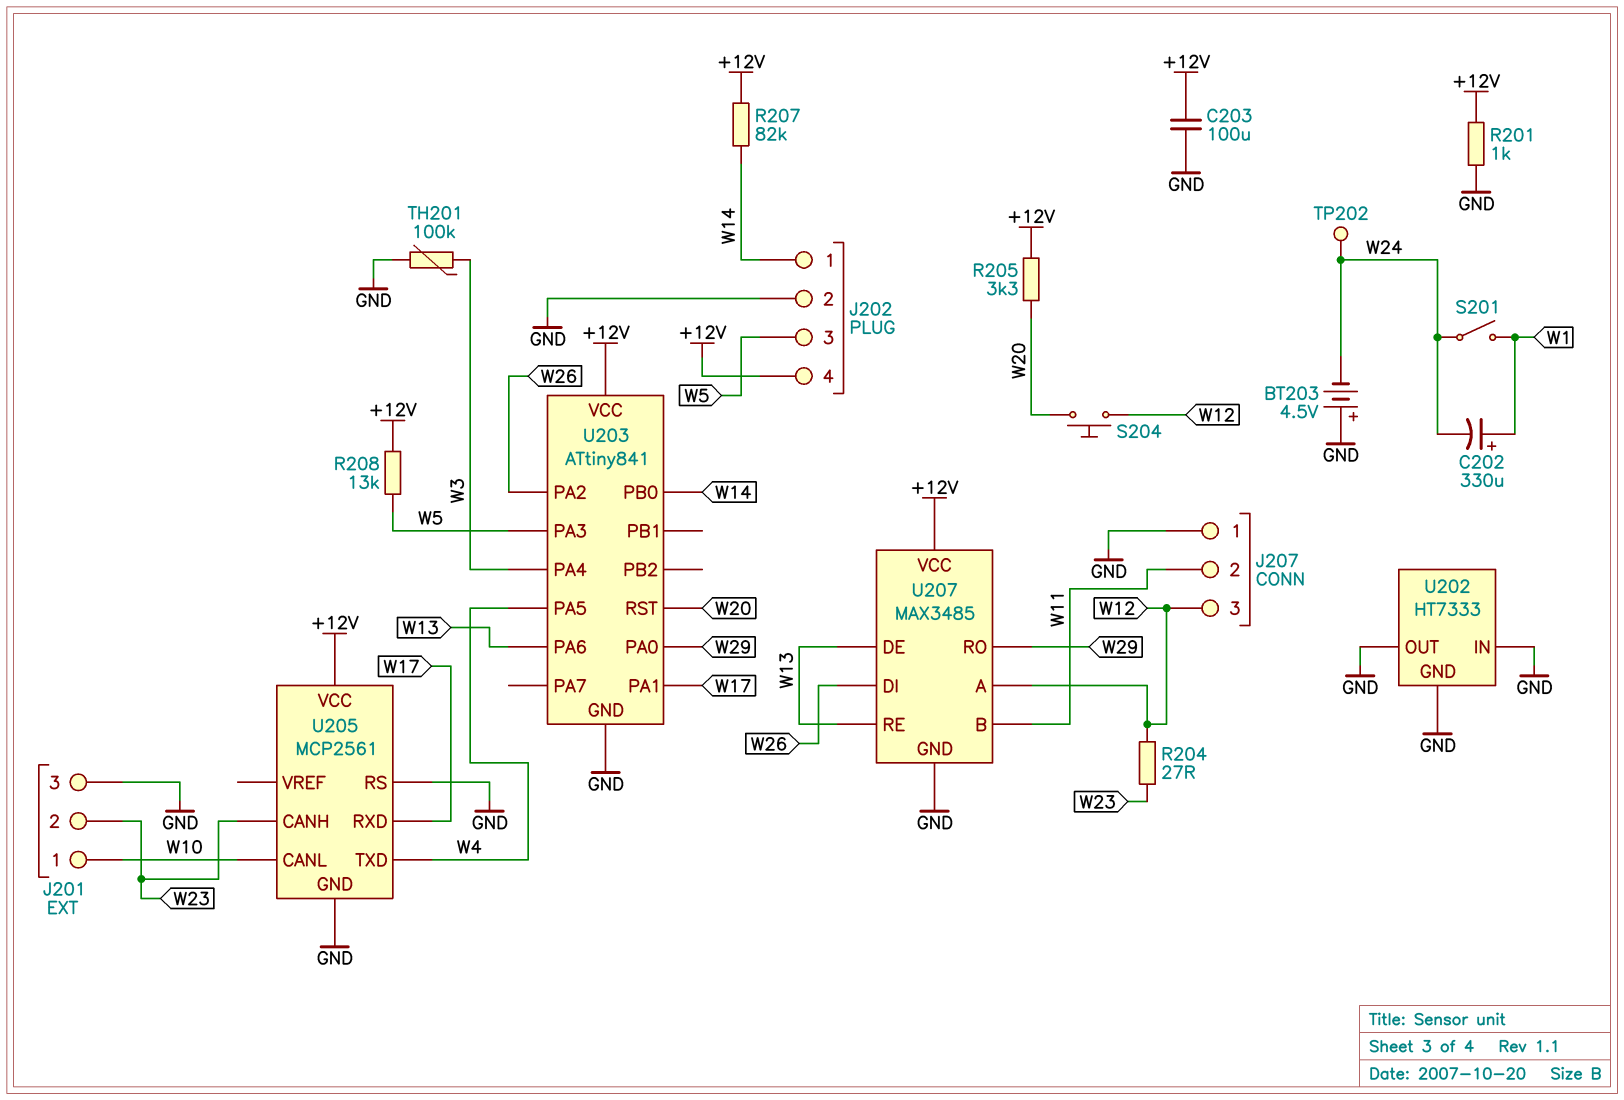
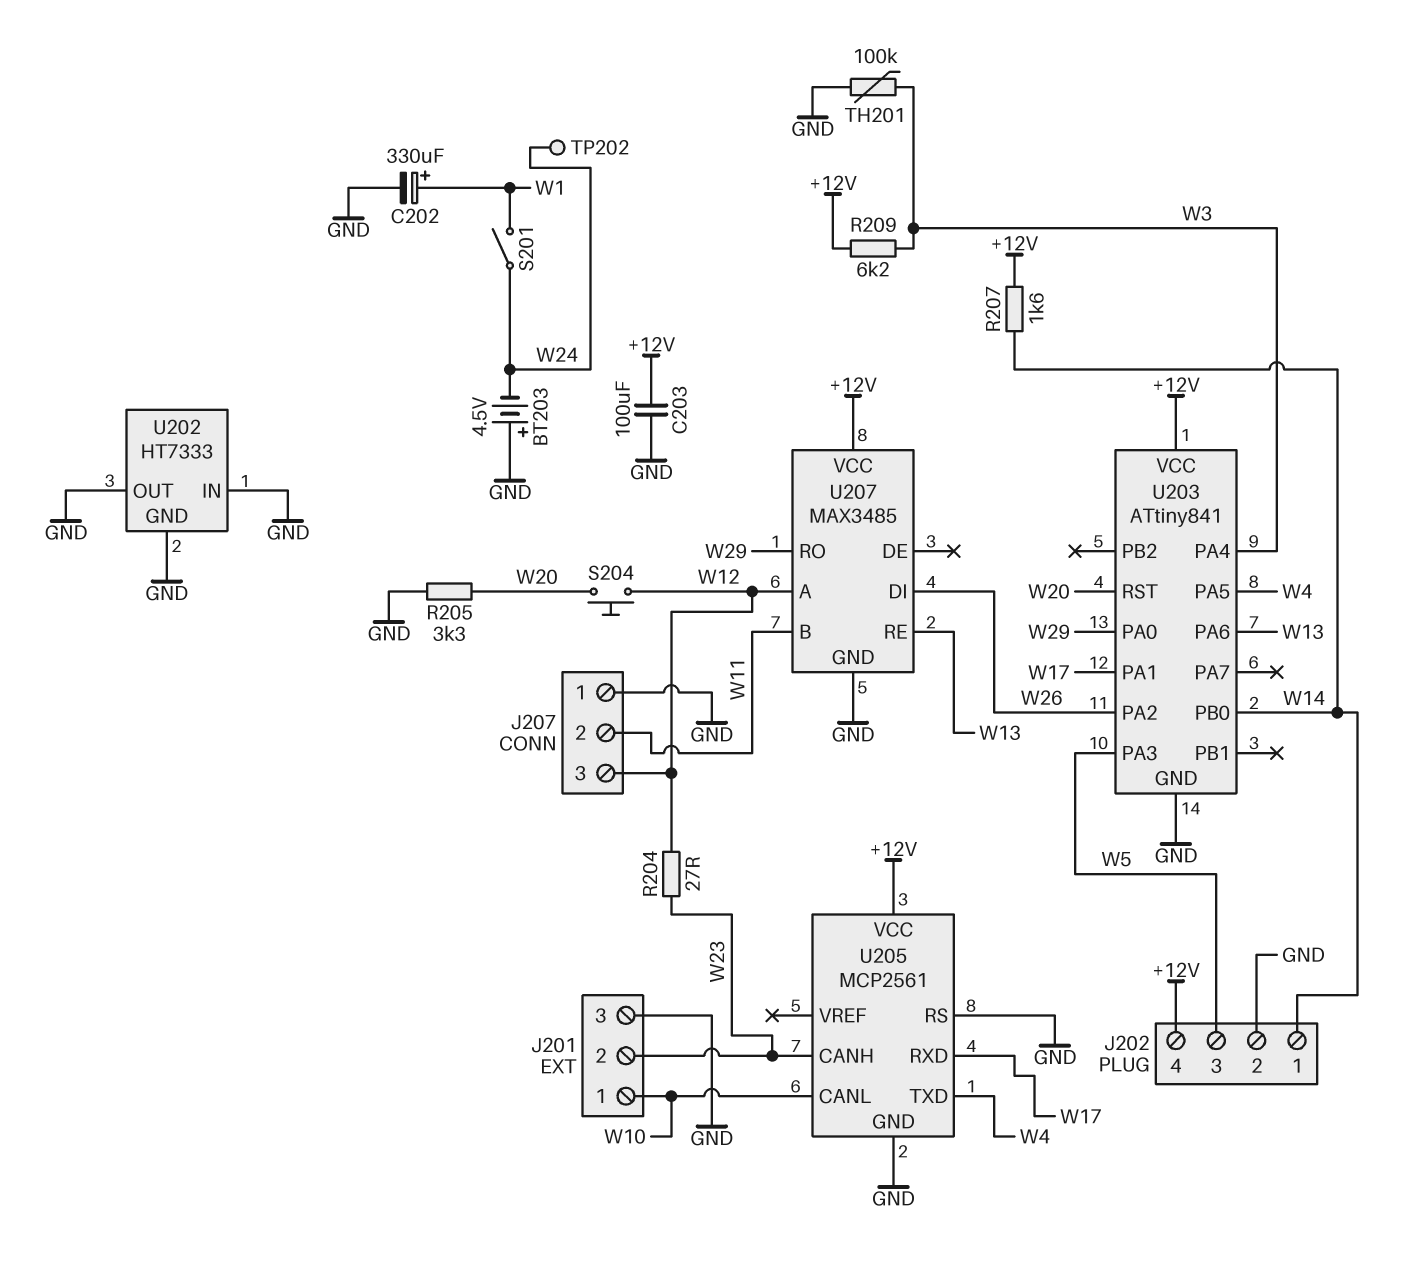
C202: 330uF (plus W1, minus W24) -> 330uF (plus W1, minus GND)
R201: 1k (+12V, GND) -> none
R205: 3.3k (+12V, W20) -> 3.3k (GND, W20)
R207: 82k (+12V, W14) -> 1.6k (+12V, W14)
R208: 13k (+12V, W5) -> none
R209: none -> 6.2k (+12V, W3)
U207 pin DE: W13 -> none

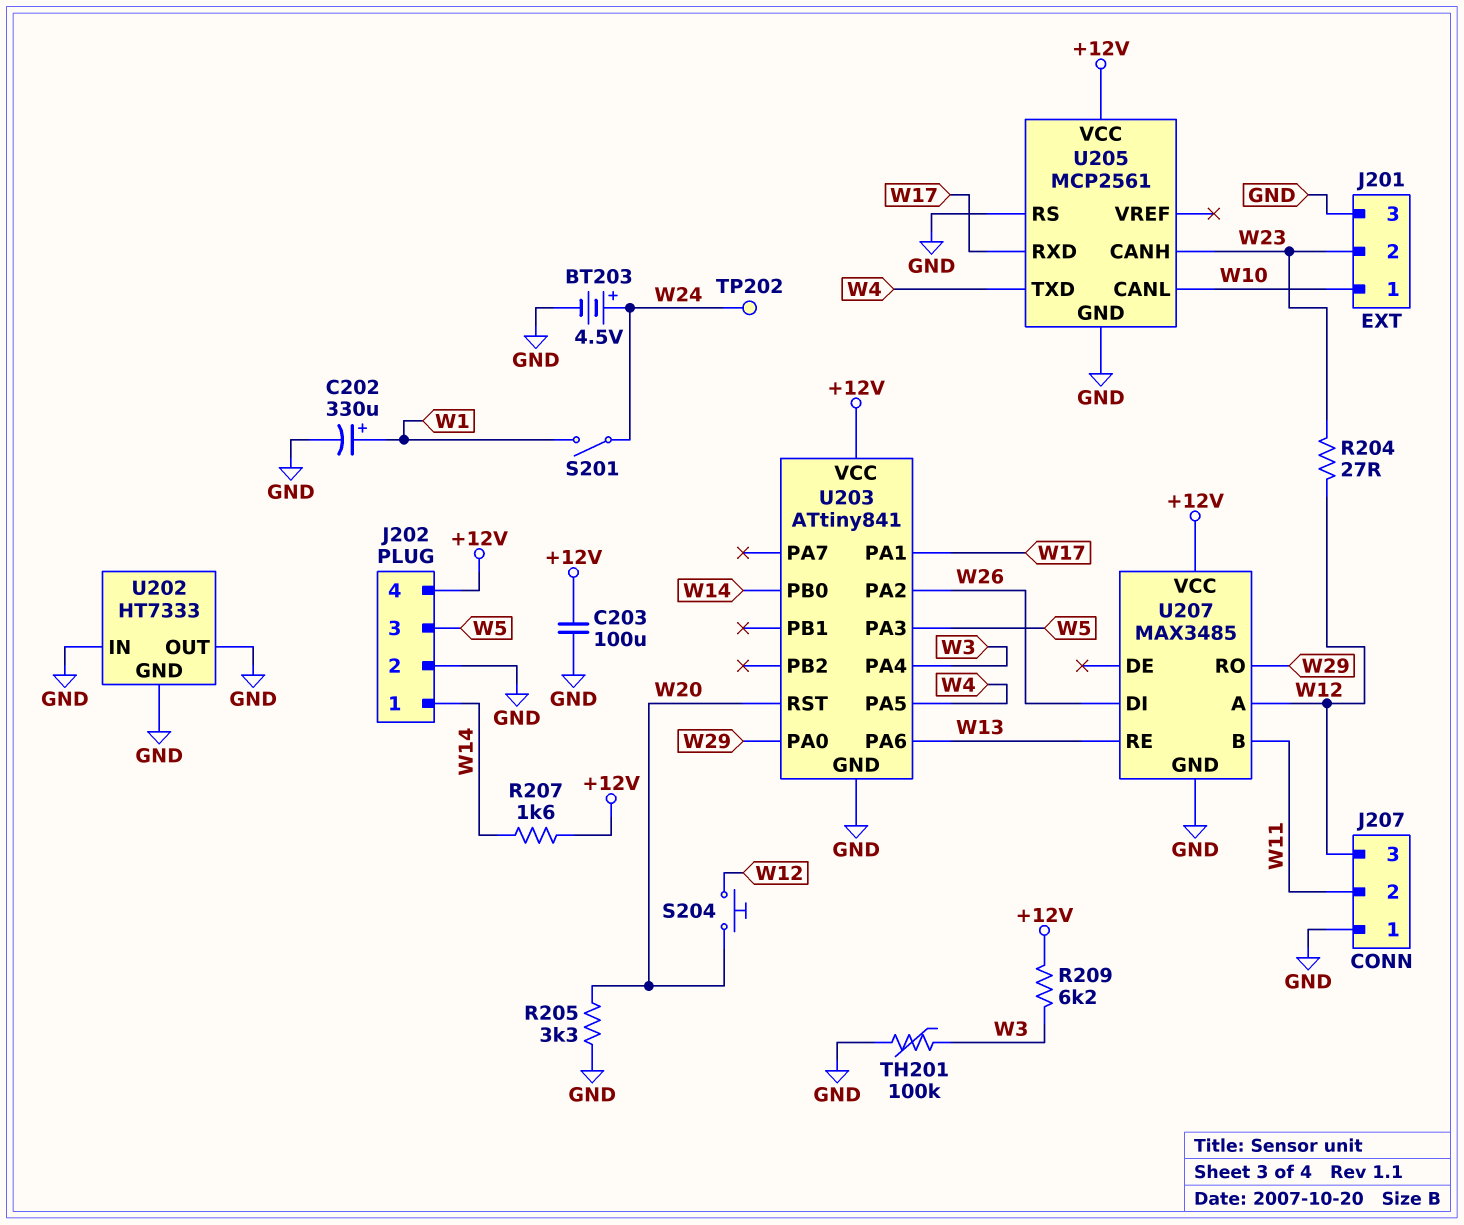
BT203: 4.5V (plus GND, minus W24) -> 4.5V (plus W24, minus GND)

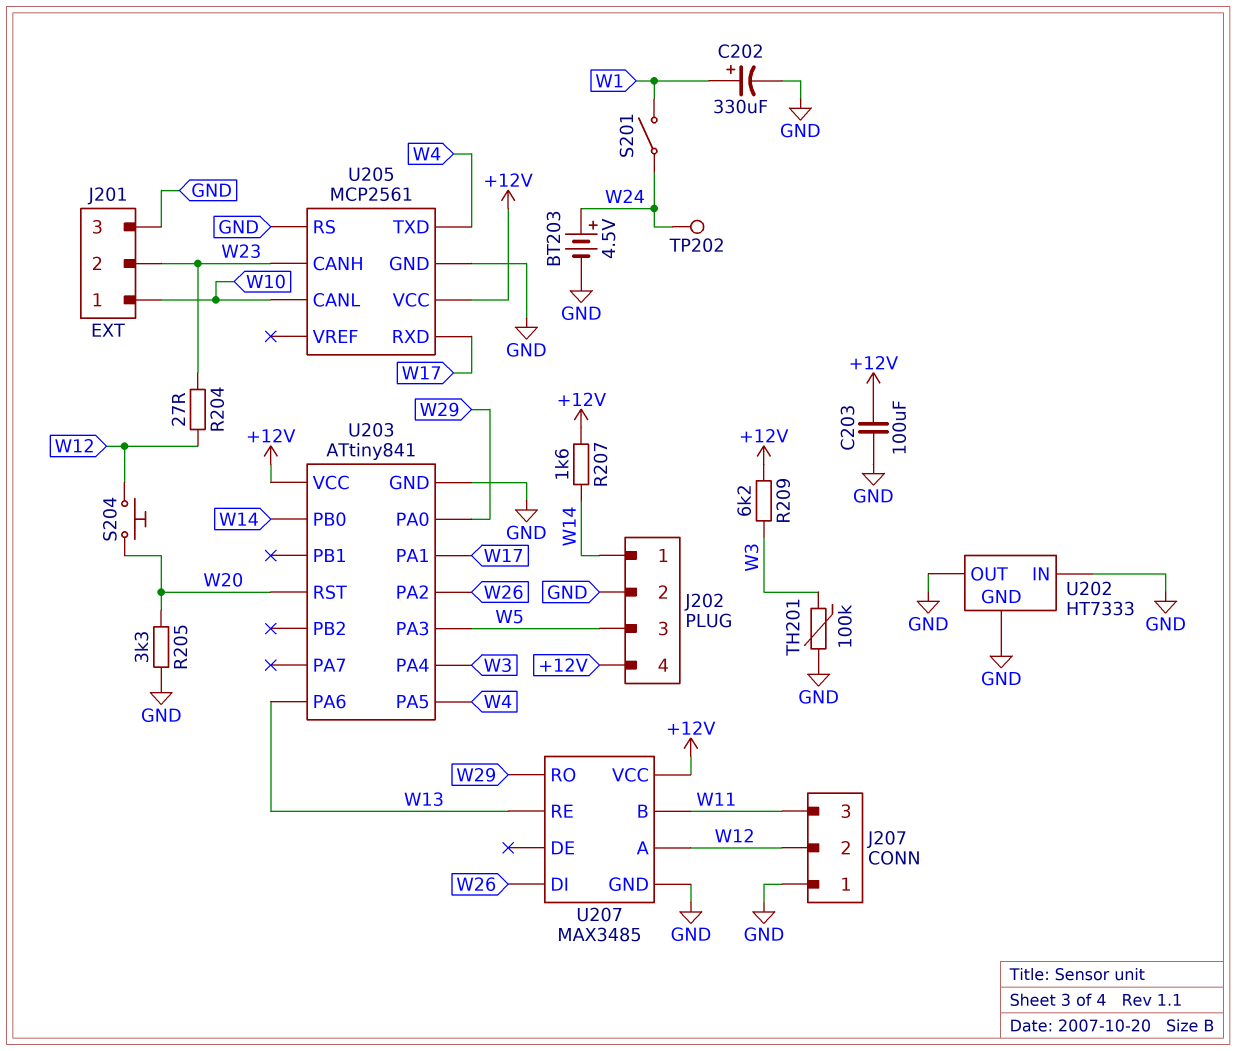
J207 pin 2: W11 -> W12
J207 pin 3: W12 -> W11

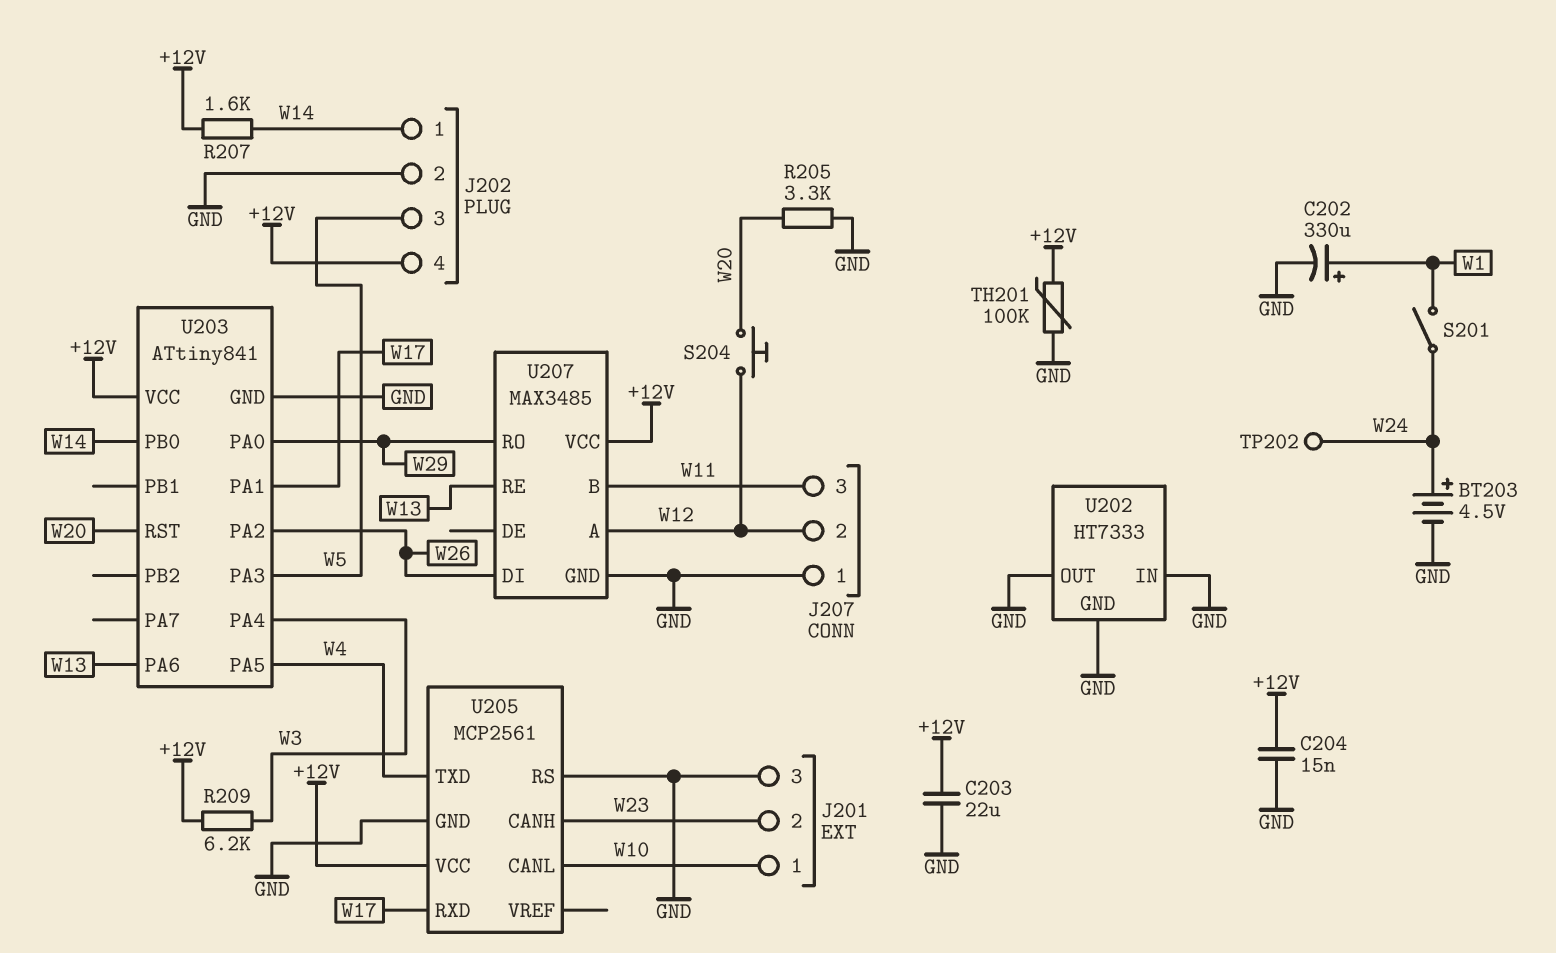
C203: 100uF (+12V, GND) -> 22uF (+12V, GND)
C204: none -> 15nF (+12V, GND)
R204: 27 (W12, W23) -> none
TH201: 100k (GND, W3) -> 100k (+12V, GND)

